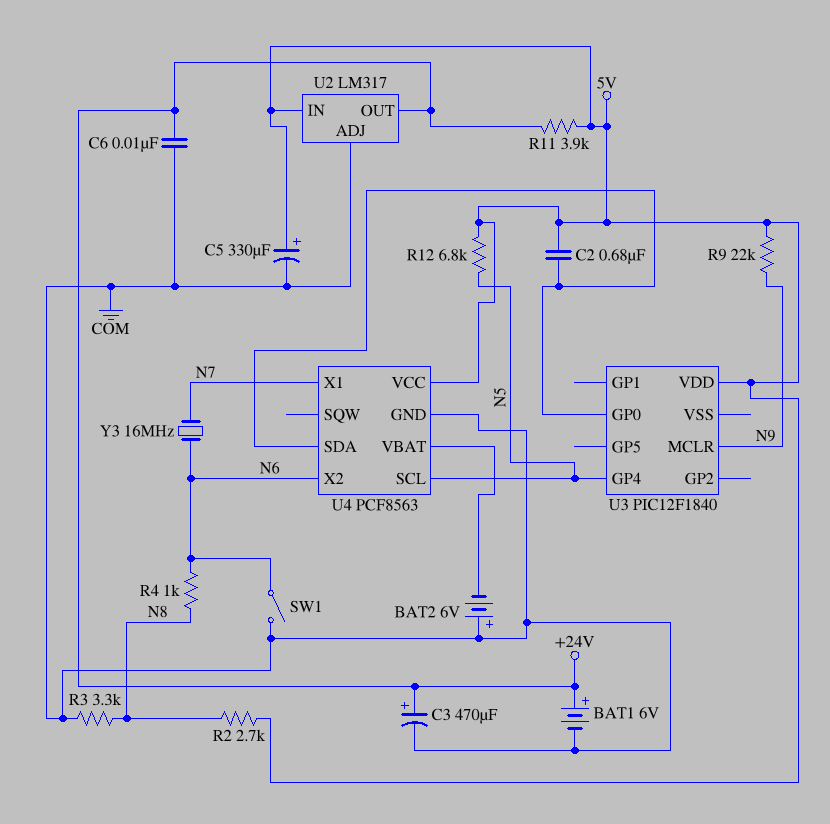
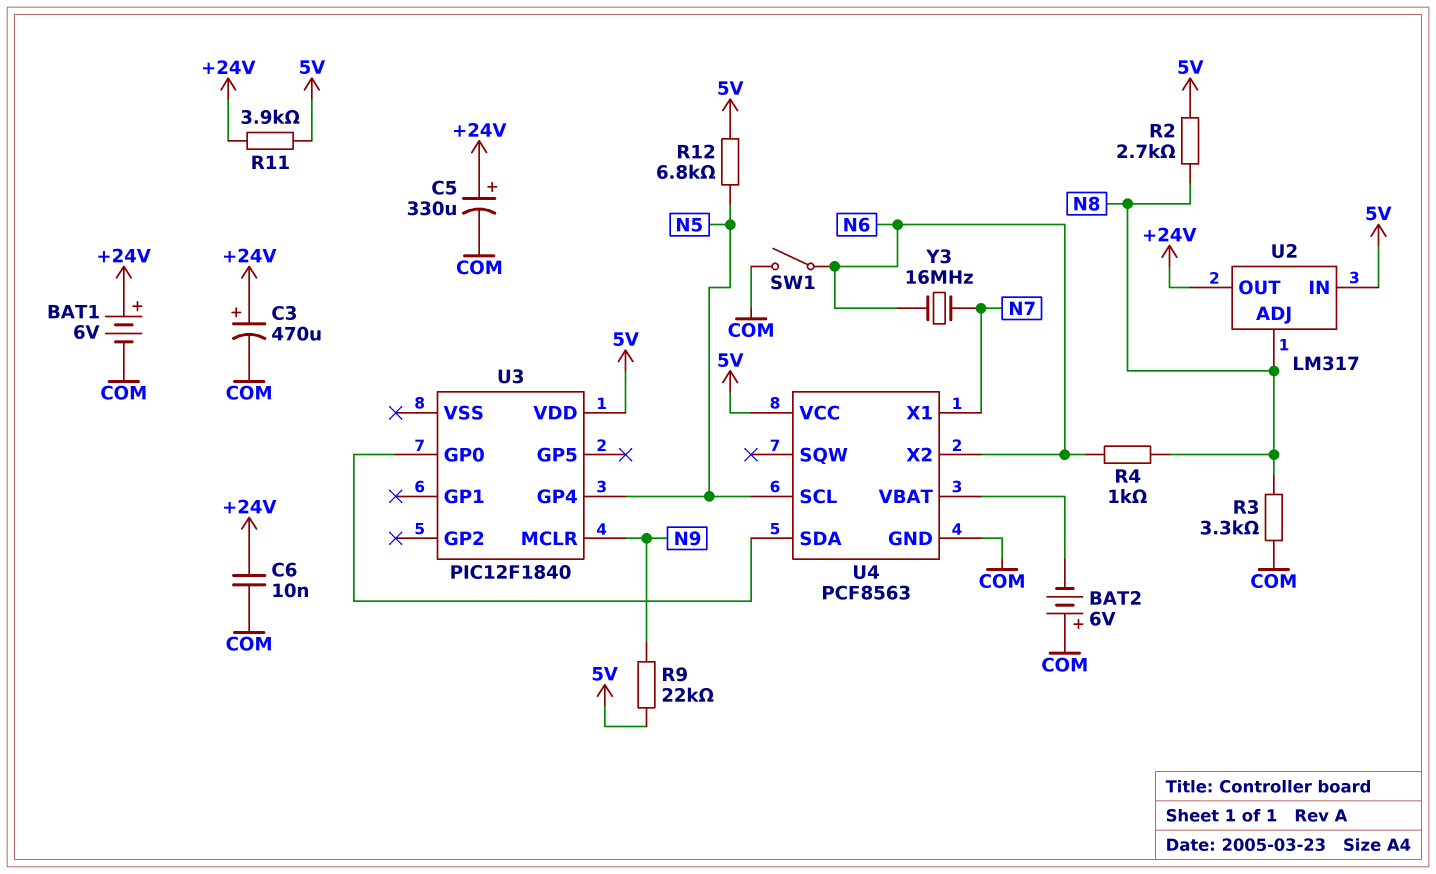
C2: 680nF (5V, U3/GP0) -> none
C5: 330uF (plus 5V, minus COM) -> 330uF (plus +24V, minus COM)
U2 pin ADJ: COM -> N8

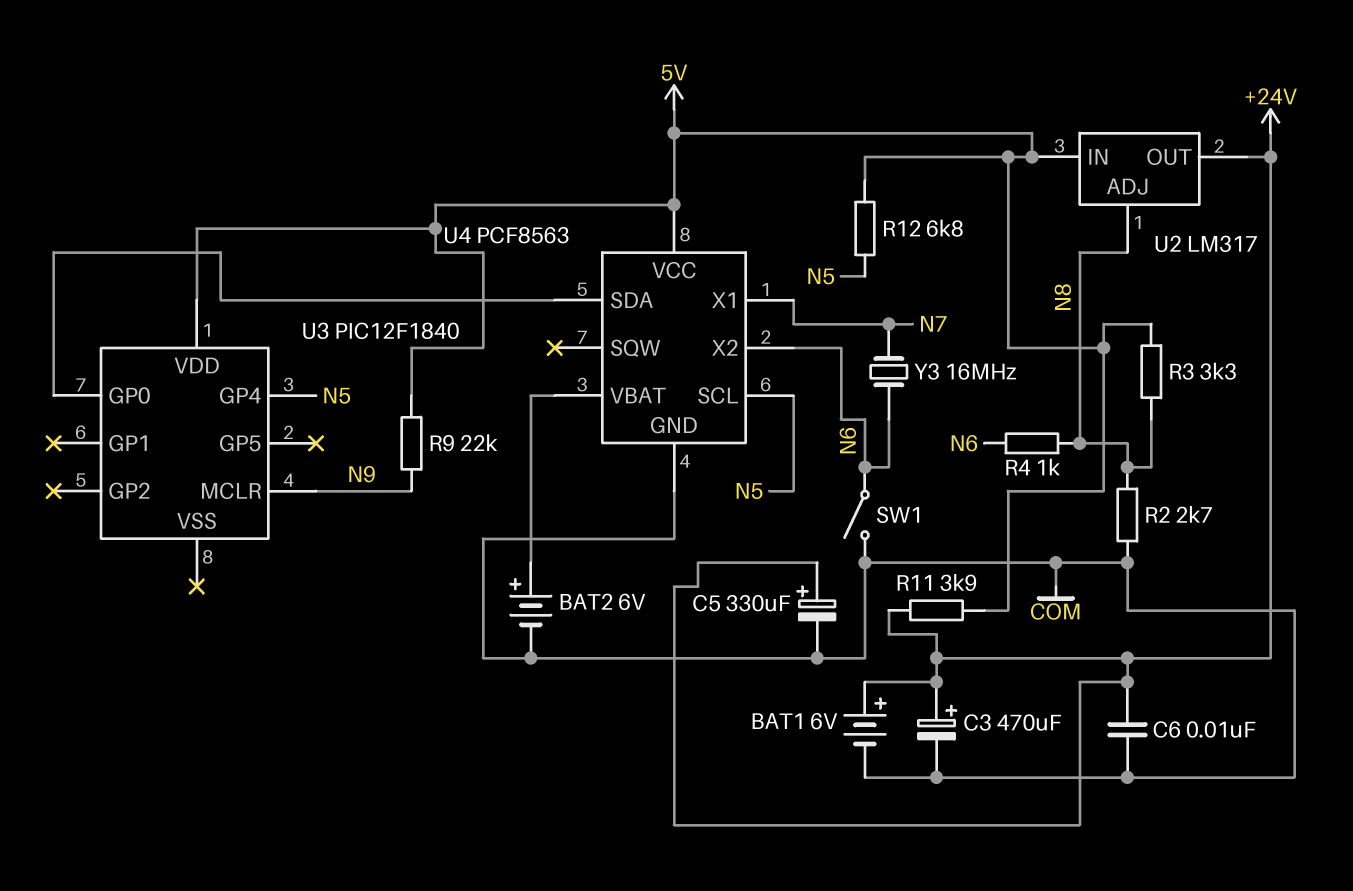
BAT2: 6V (plus COM, minus U4/VBAT) -> 6V (plus U4/VBAT, minus COM)
R2: 2.7k (5V, N8) -> 2.7k (COM, N8)
R3: 3.3k (COM, N8) -> 3.3k (5V, N8)

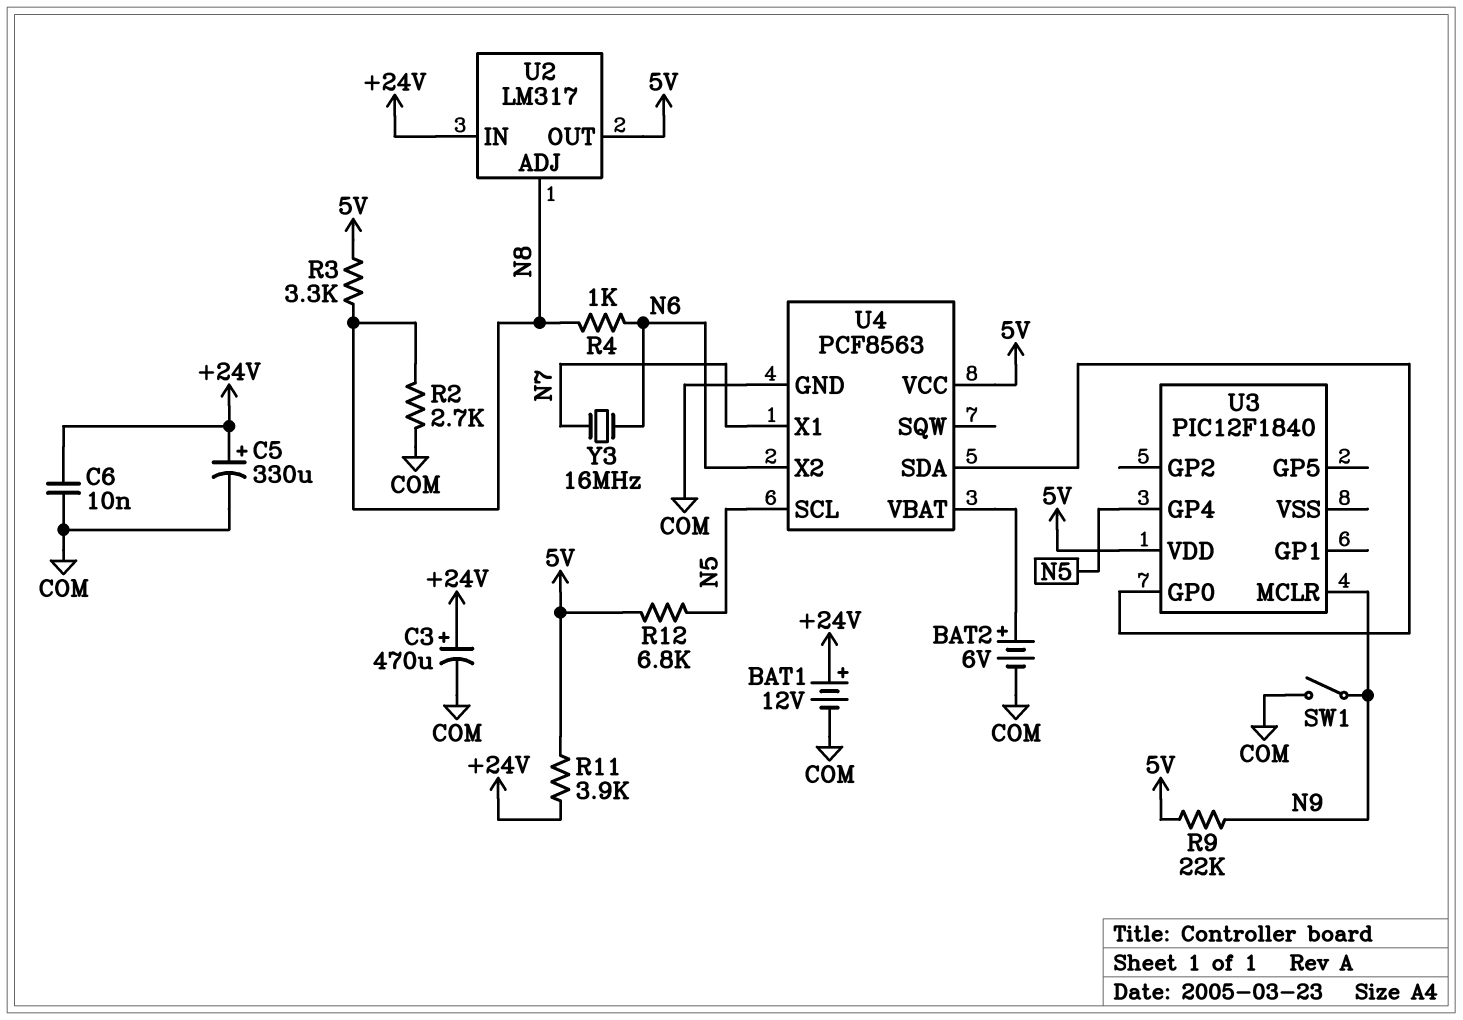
BAT1: 6V (plus +24V, minus COM) -> 12V (plus +24V, minus COM)
SW1: switch (COM, N6) -> switch (COM, N9)
U2 pin IN: 5V -> +24V
U2 pin OUT: +24V -> 5V

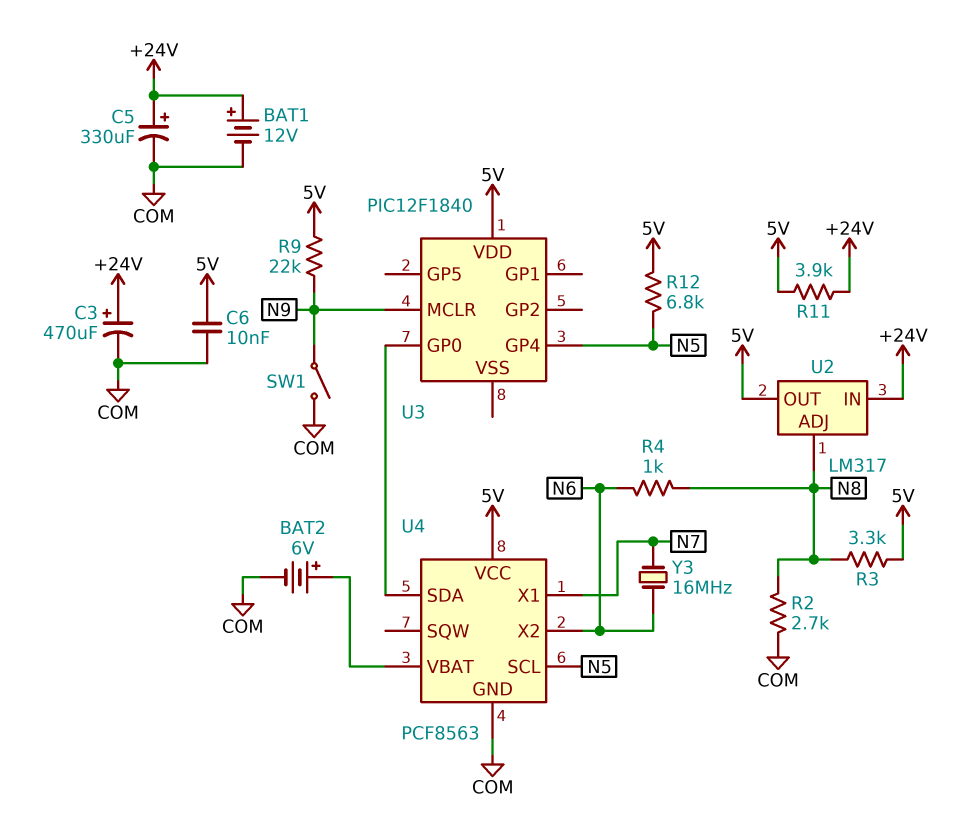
C6: 10nF (+24V, COM) -> 10nF (5V, COM)

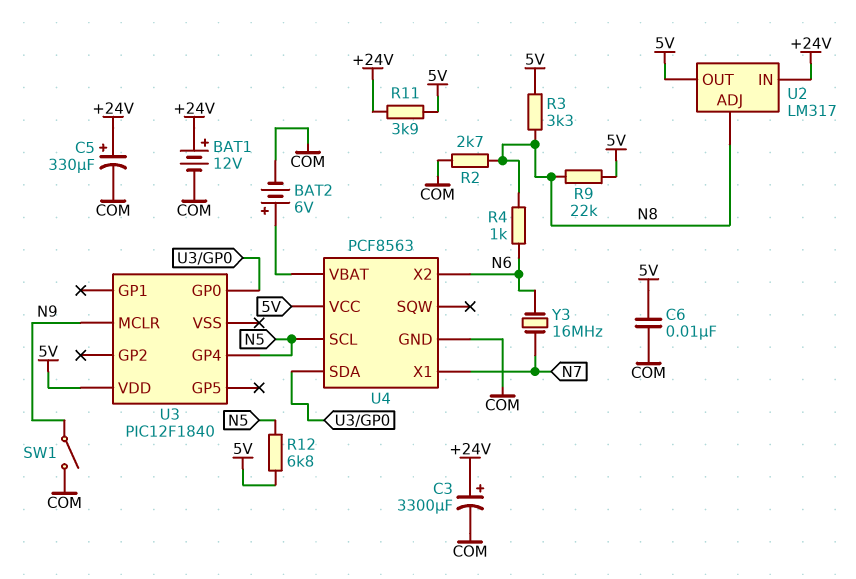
C3: 470uF (plus +24V, minus COM) -> 3300uF (plus +24V, minus COM)
R9: 22k (5V, N9) -> 22k (5V, N8)

